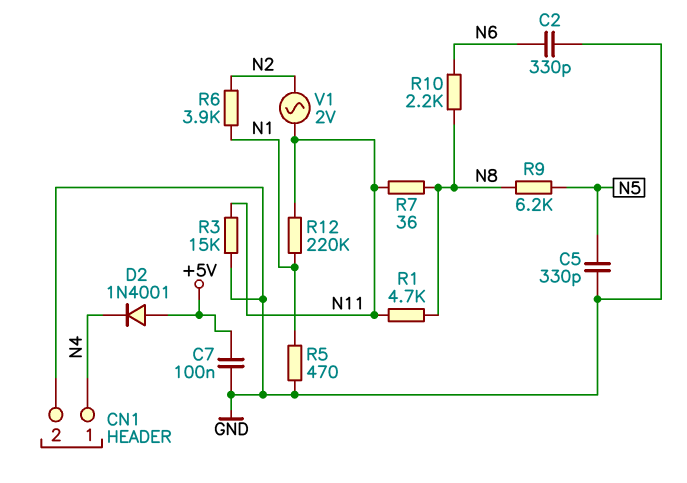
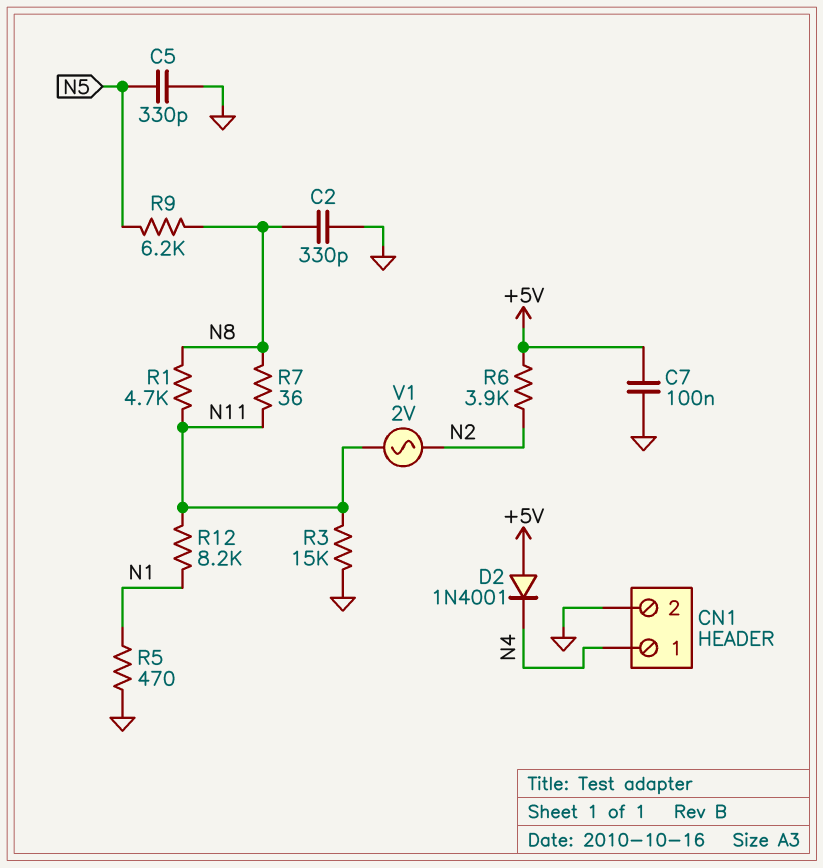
C2: 330pF (GND, N6) -> 330pF (GND, N8)
R6: 3.9k (N1, N2) -> 3.9k (+5V, N2)
R10: 2.2k (N6, N8) -> none
R12: 220k (N1, N11) -> 8.2k (N1, N11)

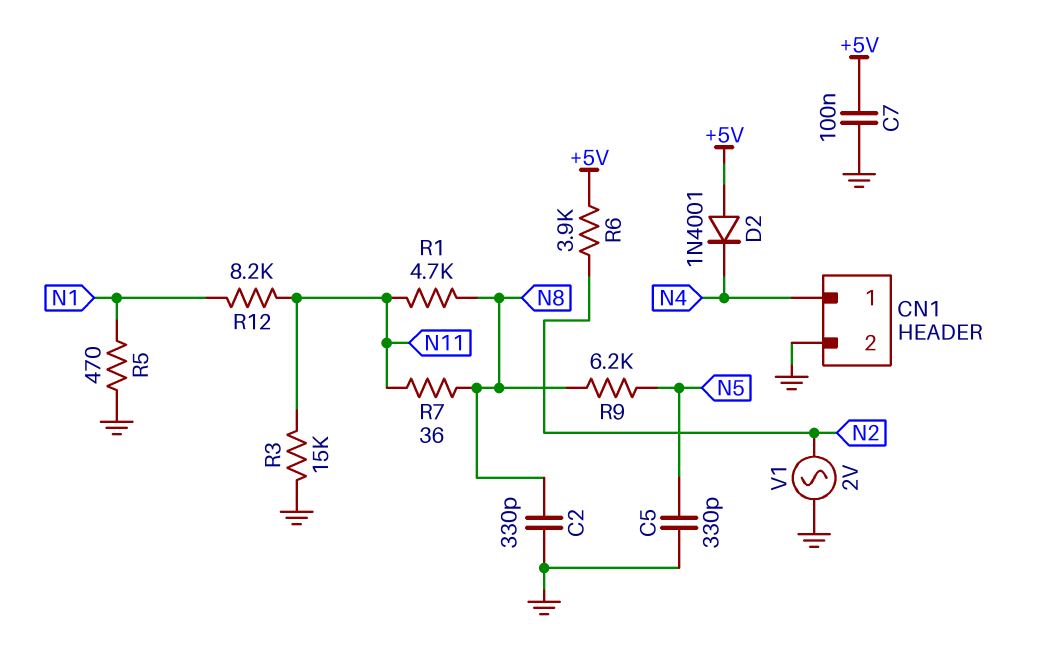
V1: AC 2V (N2, N11) -> AC 2V (GND, N2)

